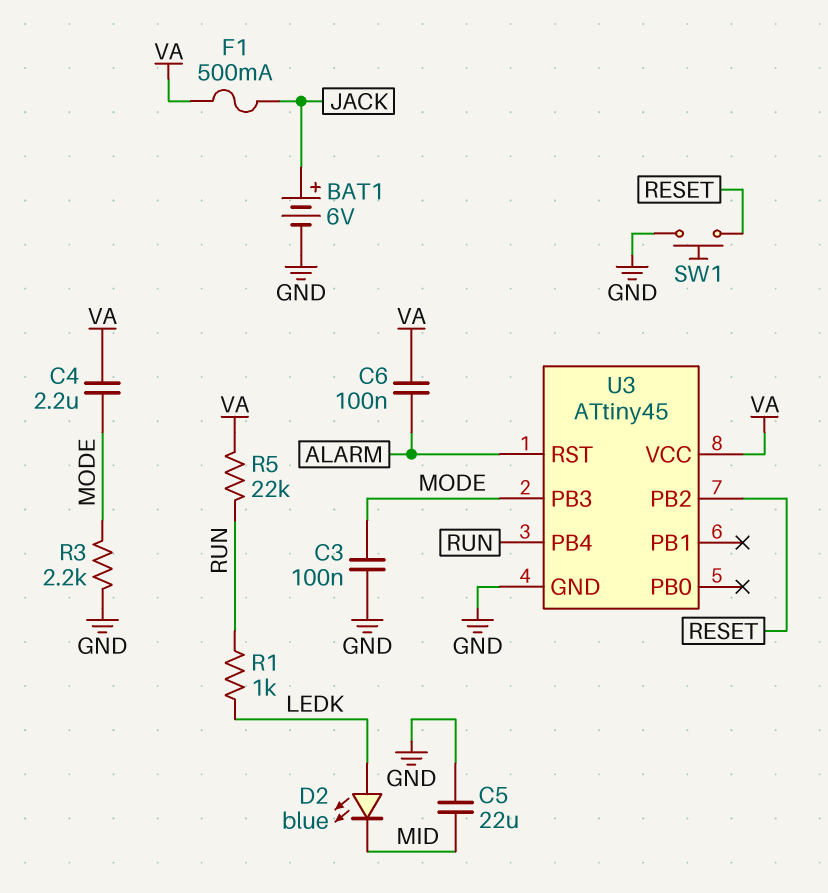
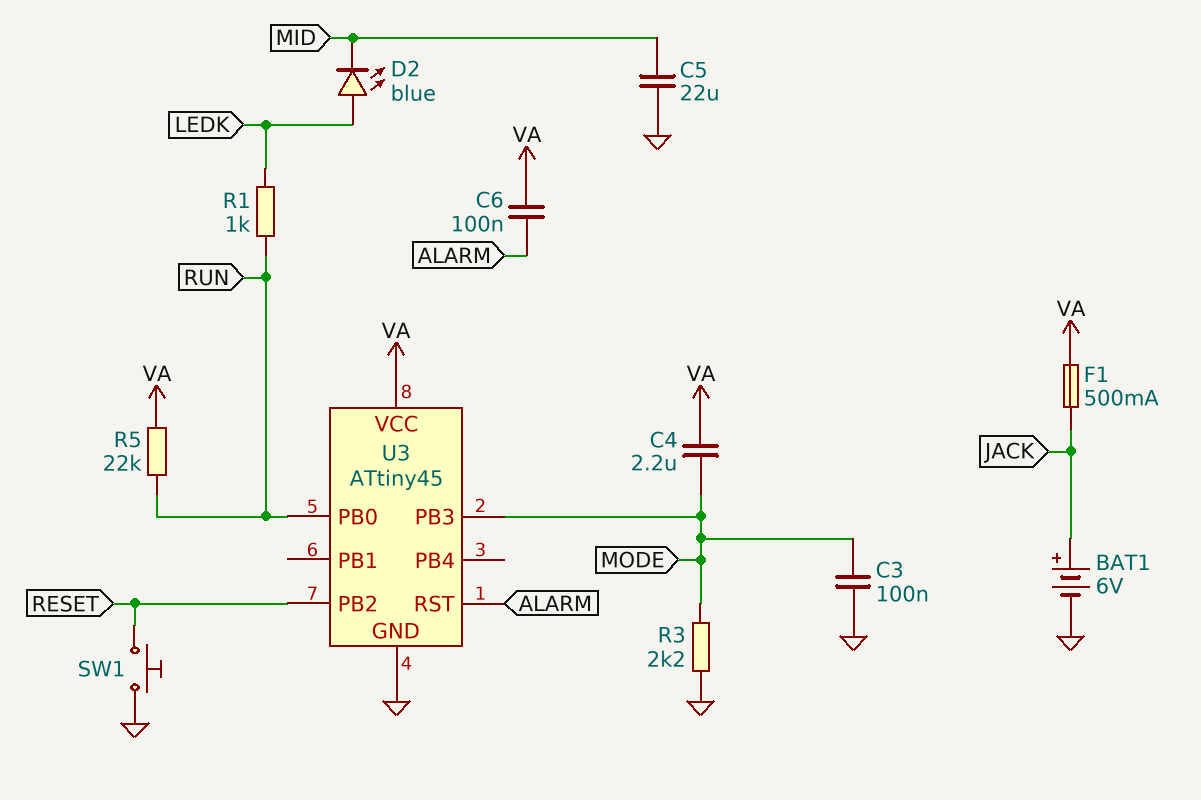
U3 pin PB0: none -> RUN
U3 pin PB4: RUN -> none

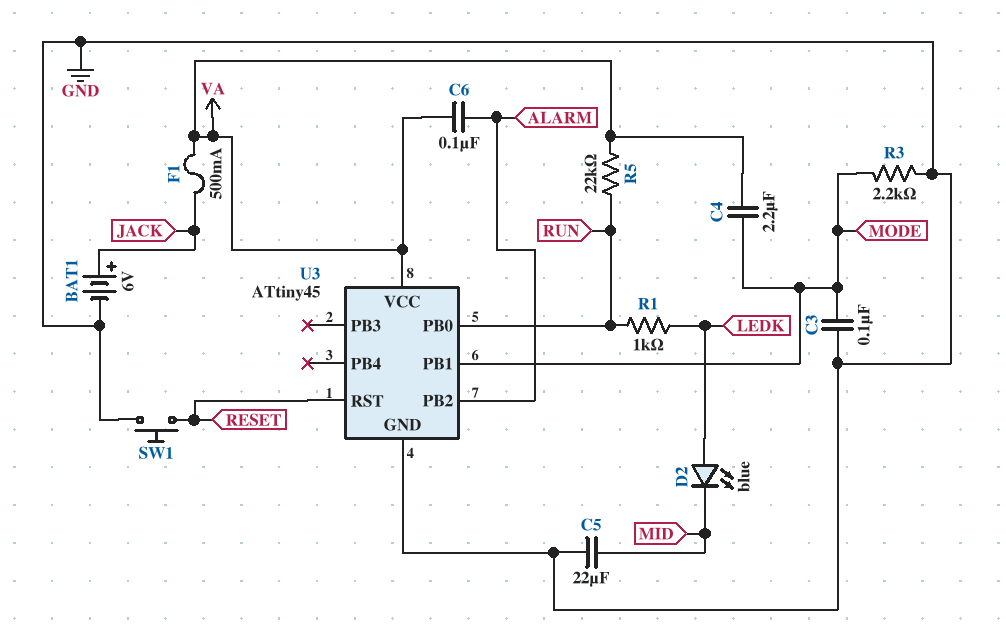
U3 pin PB1: none -> MODE
U3 pin PB2: RESET -> ALARM
U3 pin PB3: MODE -> none
U3 pin RST: ALARM -> RESET

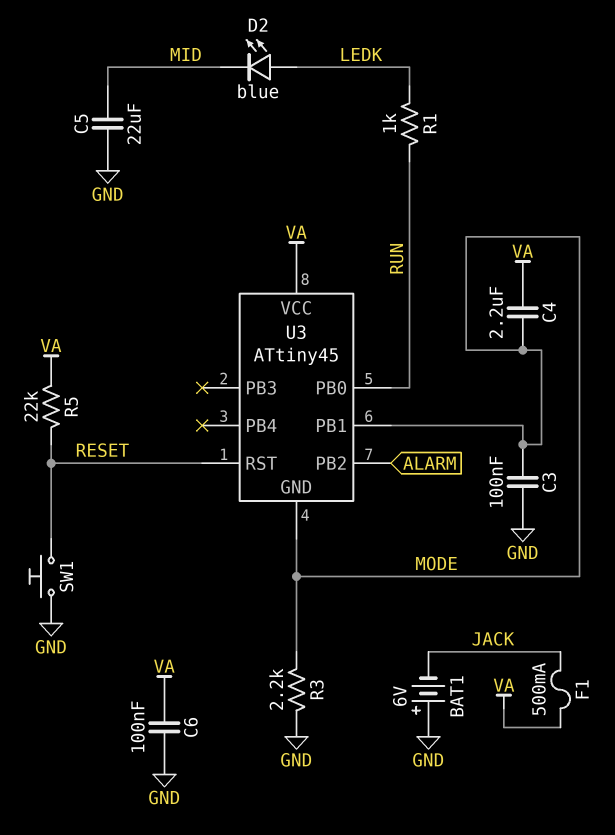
BAT1: 6V (plus JACK, minus GND) -> 6V (plus GND, minus JACK)
C6: 100nF (ALARM, VA) -> 100nF (GND, VA)
R5: 22k (RUN, VA) -> 22k (RESET, VA)
U3 pin GND: GND -> MODE

